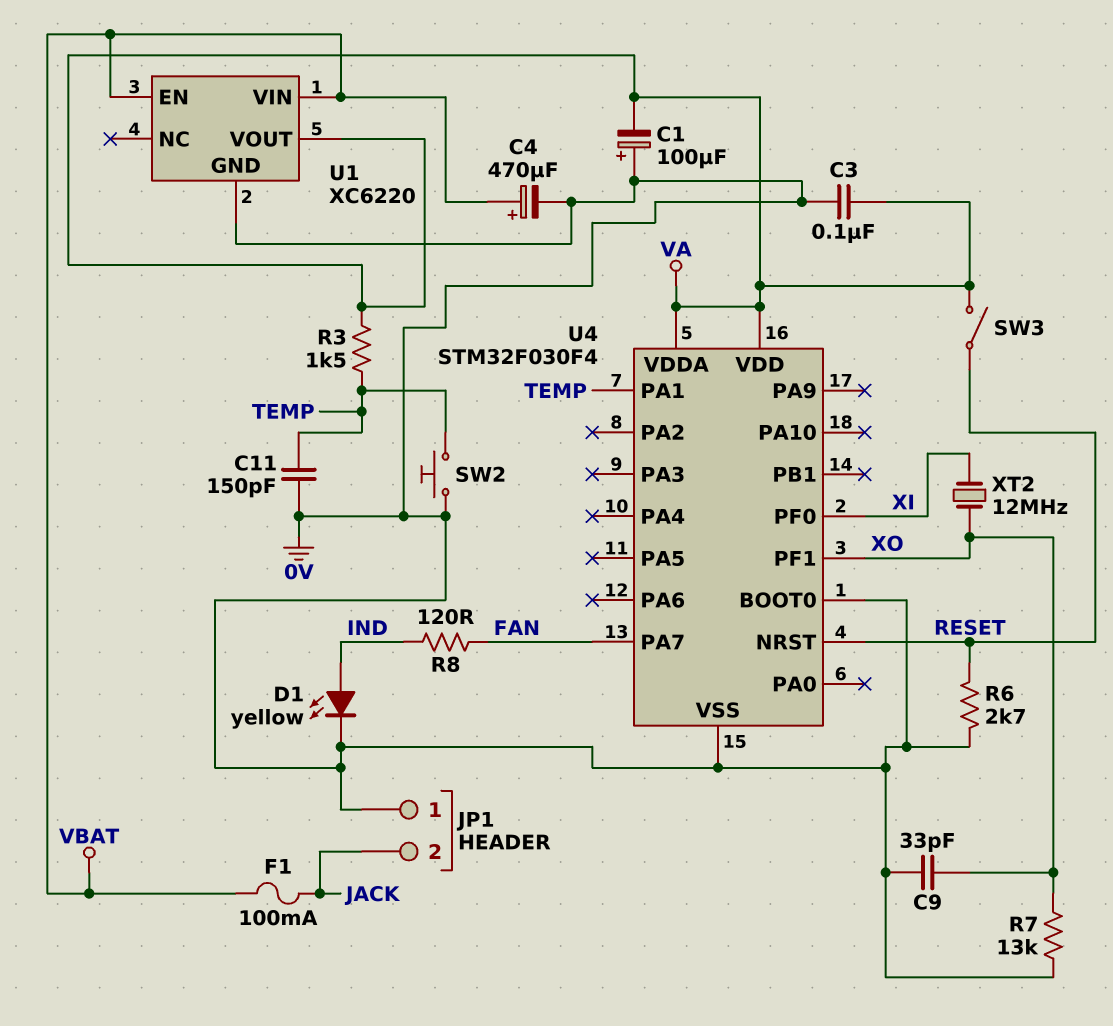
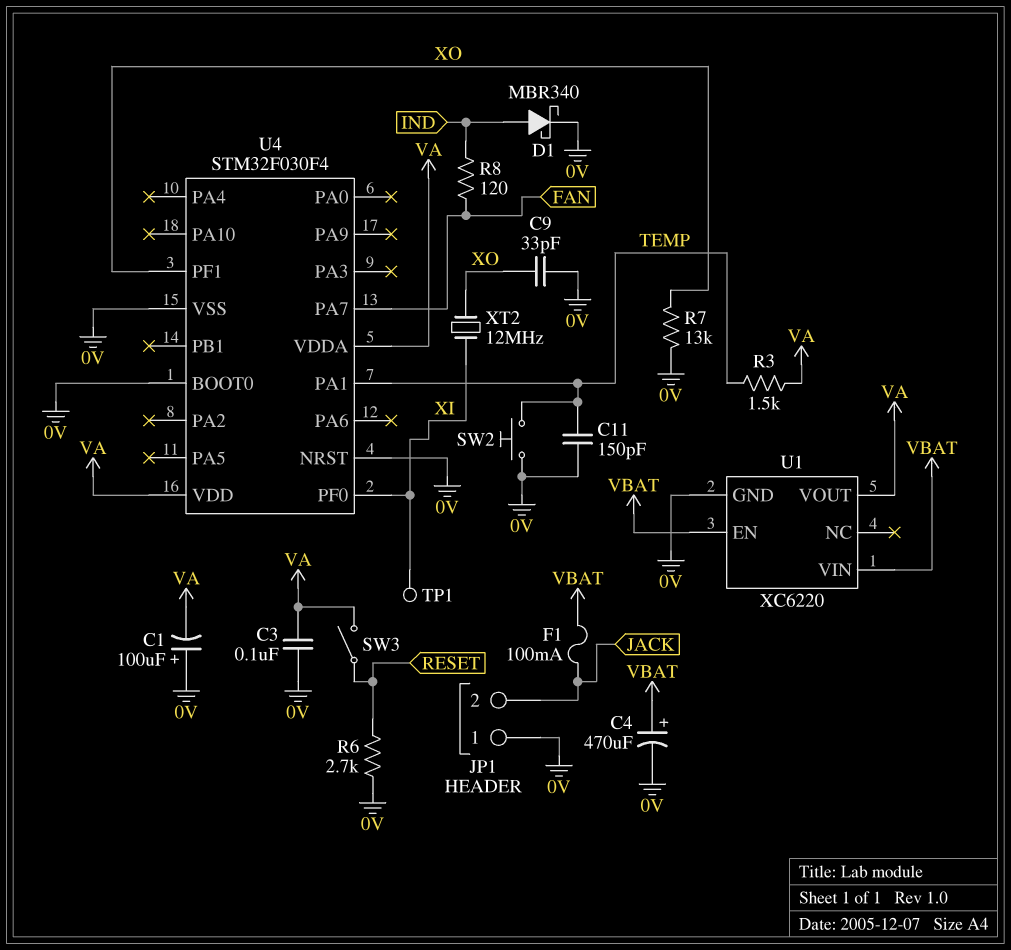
D1: LED yellow (A IND, K 0V) -> schottky MBR340 (A IND, K 0V)
TP1: none -> test point (XI)
U4 pin NRST: RESET -> 0V

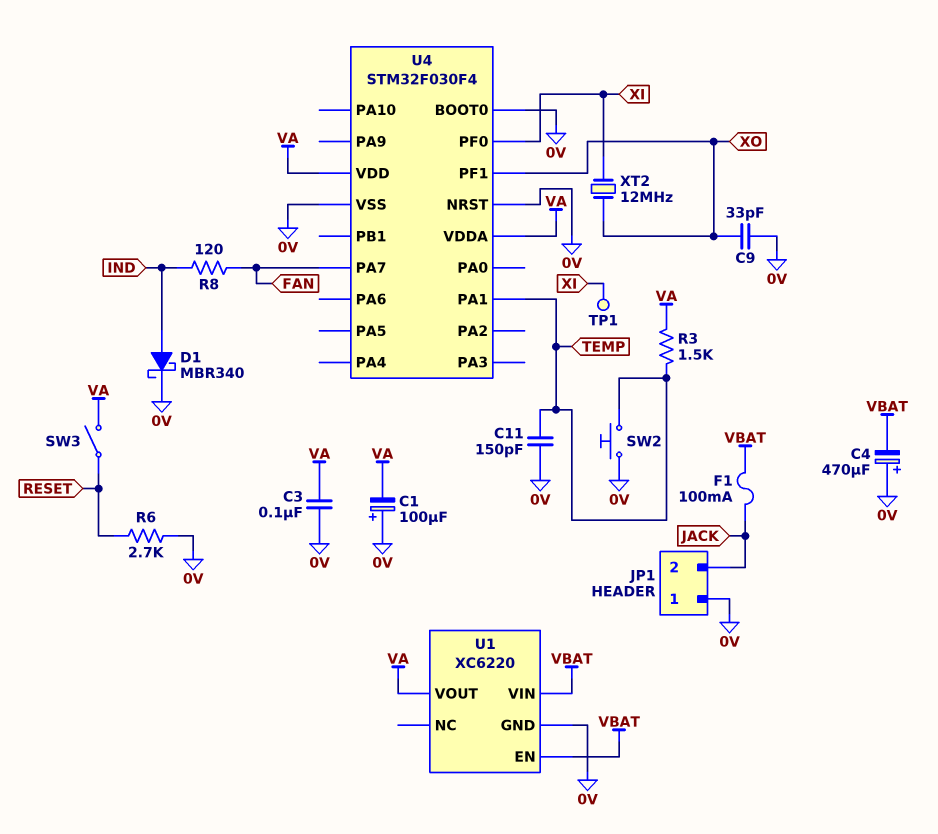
C4: 470uF (plus VBAT, minus 0V) -> 470uF (plus 0V, minus VBAT)
R7: 13k (0V, XO) -> none

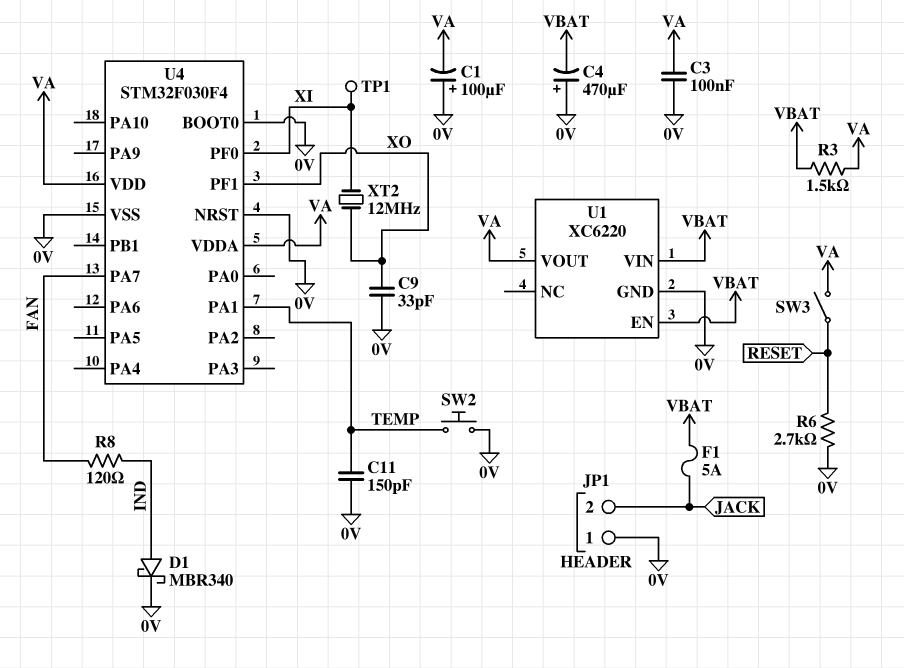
F1: 100mA (JACK, VBAT) -> 5A (JACK, VBAT)
R3: 1.5k (TEMP, VA) -> 1.5k (VA, VBAT)

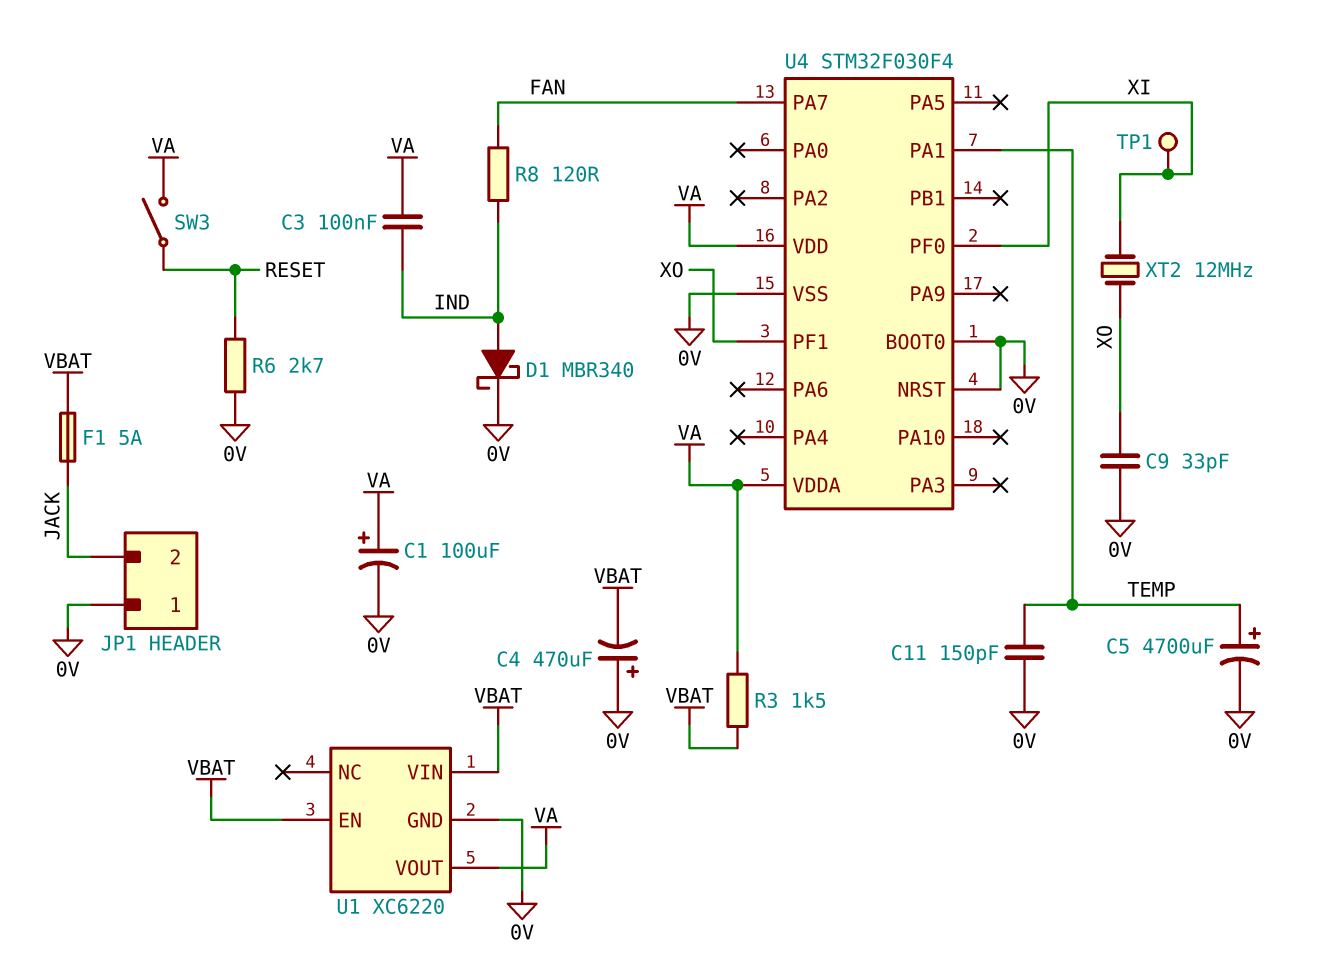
C1: 100uF (plus 0V, minus VA) -> 100uF (plus VA, minus 0V)
C3: 100nF (0V, VA) -> 100nF (IND, VA)
C5: none -> 4700uF (plus TEMP, minus 0V)
SW2: button (0V, TEMP) -> none

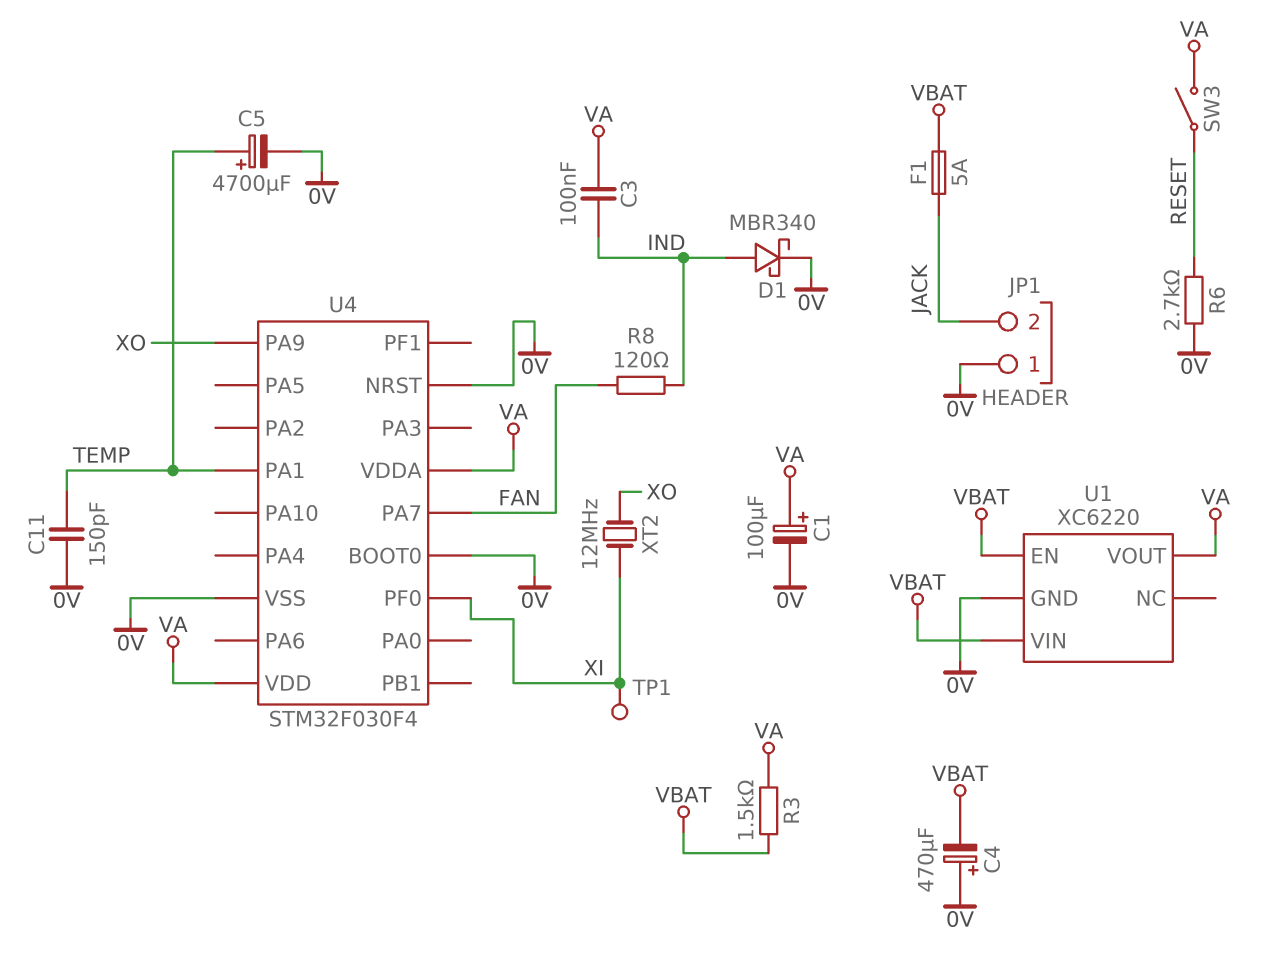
C9: 33pF (0V, XO) -> none
U4 pin PA9: none -> XO
U4 pin PF1: XO -> none

